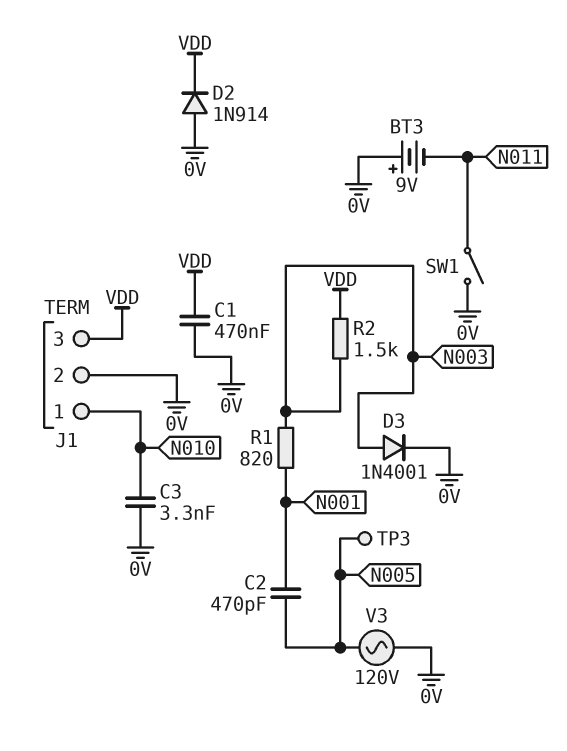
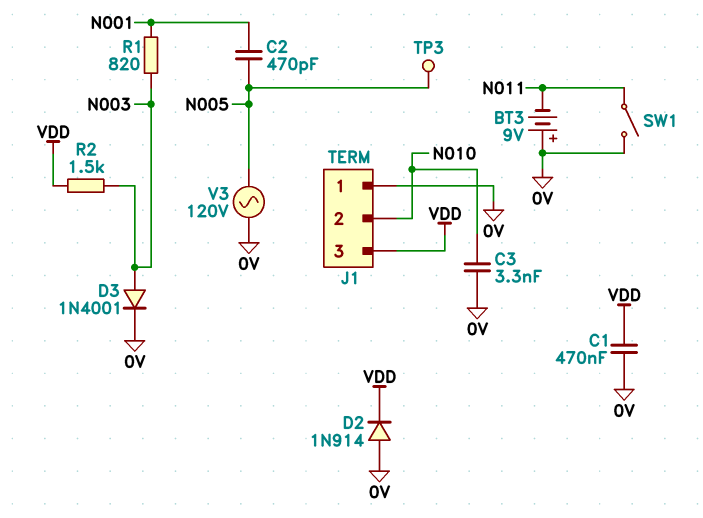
J1 pin 1: N010 -> 0V
J1 pin 2: 0V -> N010

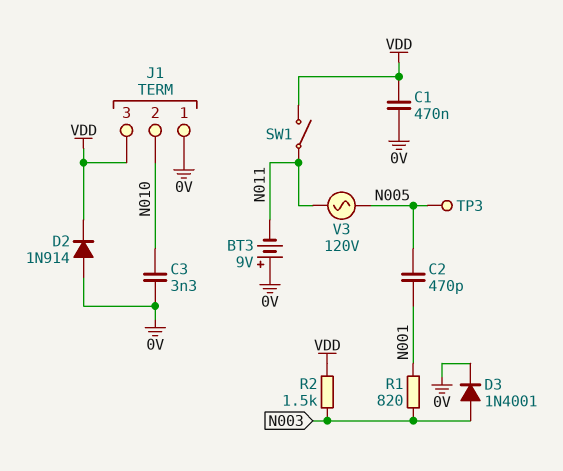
SW1: switch (0V, N011) -> switch (N011, VDD)
V3: AC 120V (0V, N005) -> AC 120V (N005, N011)

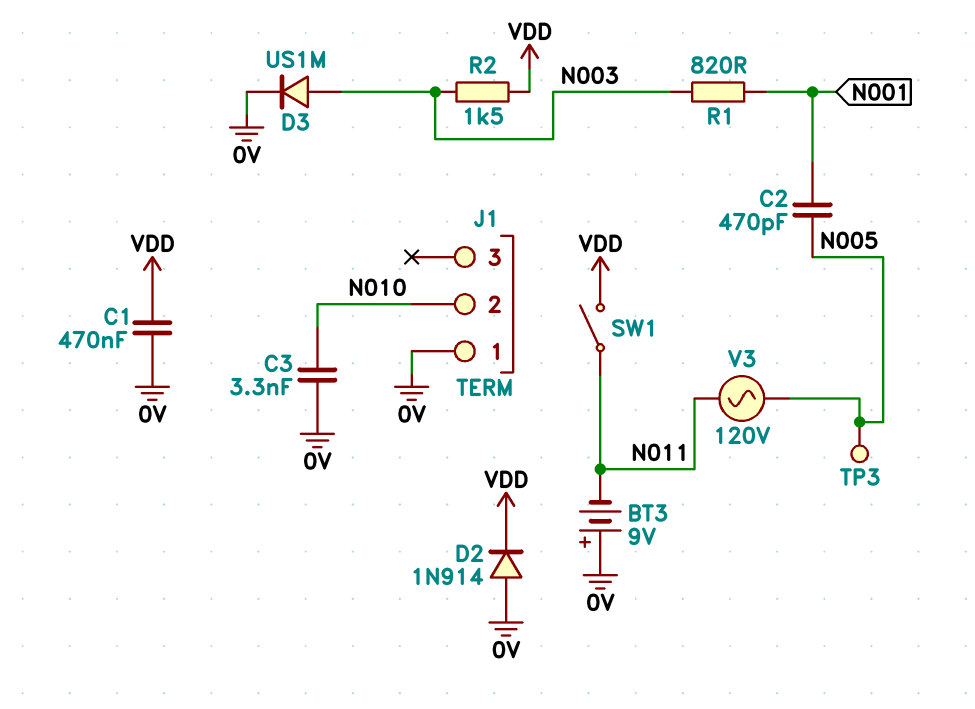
D3: diode 1N4001 (A N003, K 0V) -> diode US1M (A N003, K 0V)
J1 pin 3: VDD -> none

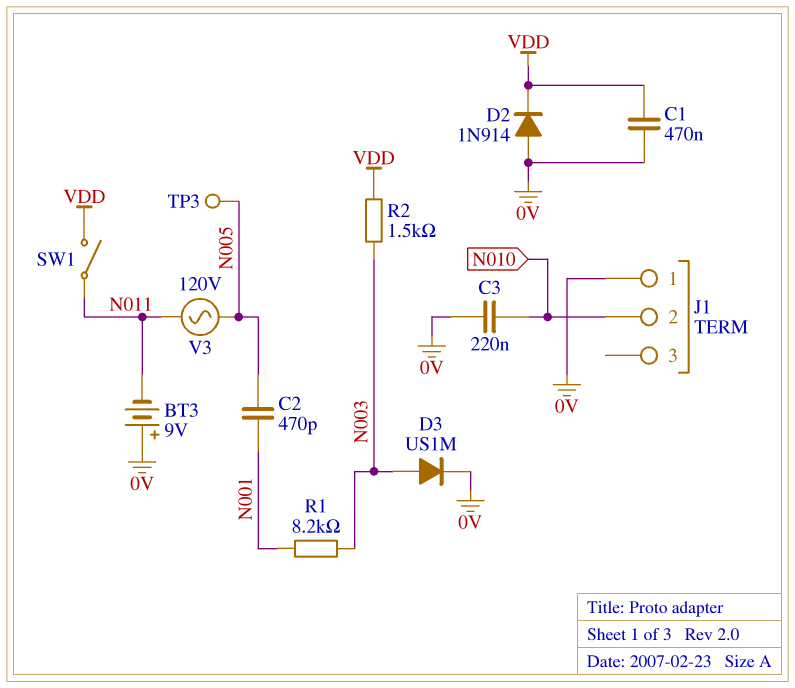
C3: 3.3nF (0V, N010) -> 220nF (0V, N010)
R1: 820 (N001, N003) -> 8.2k (N001, N003)

